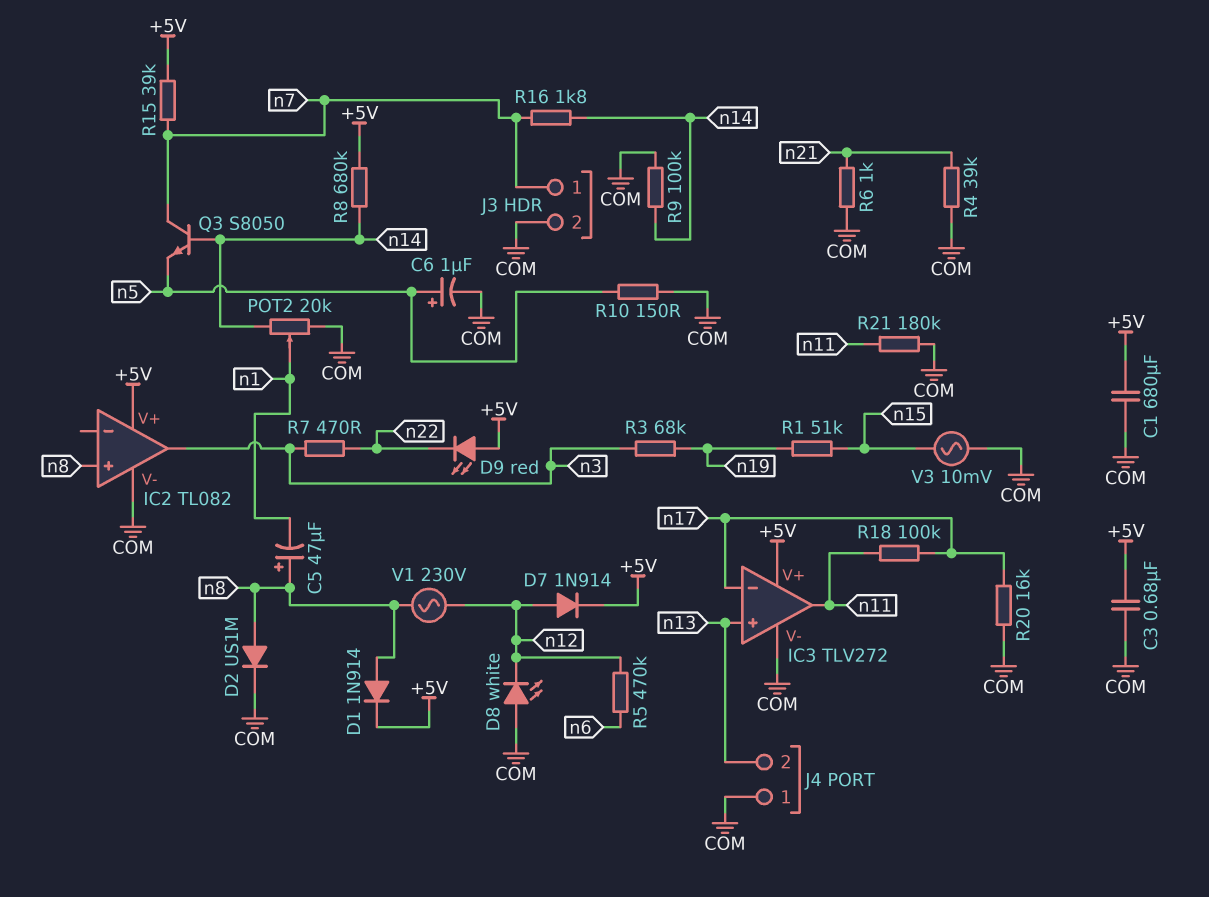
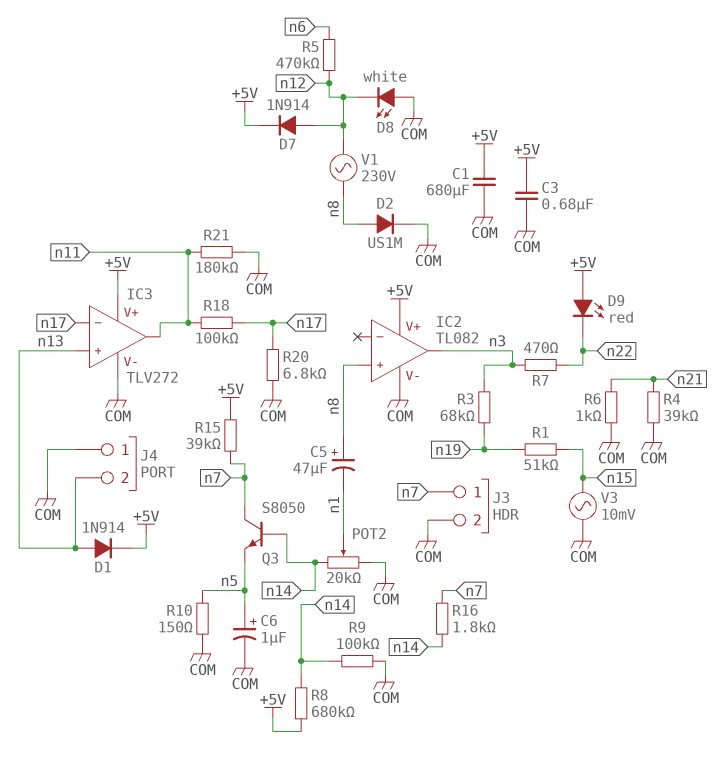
D1: diode 1N914 (A n8, K +5V) -> diode 1N914 (A n13, K +5V)
R20: 16k (COM, n17) -> 6.8k (COM, n17)

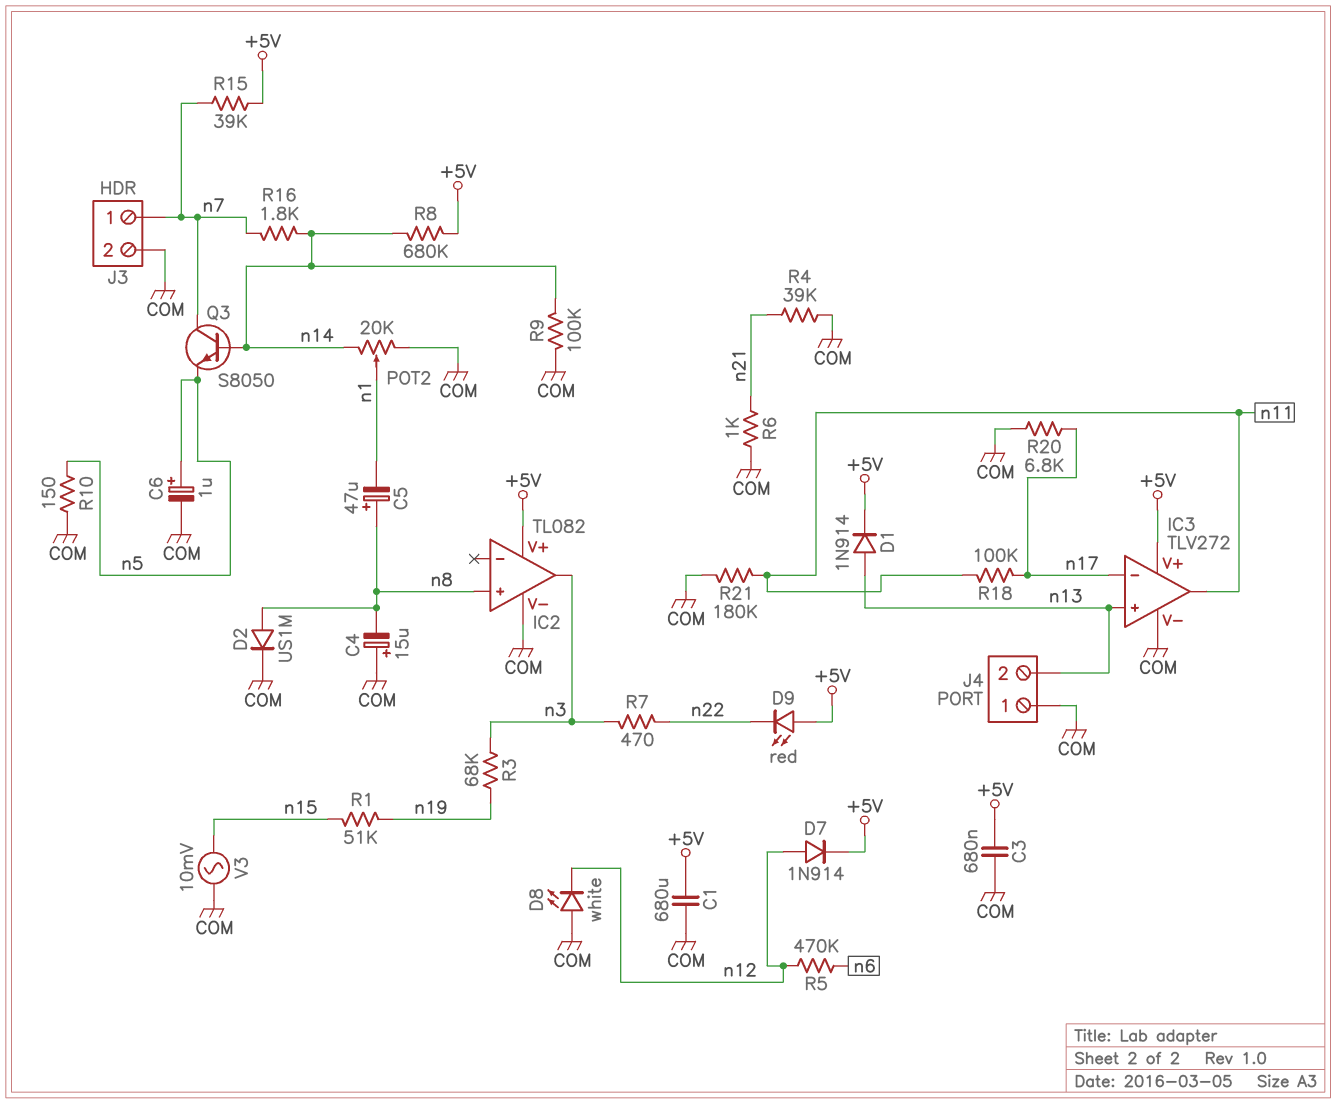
C4: none -> 15uF (plus COM, minus n8)
V1: AC 230V (n8, n12) -> none

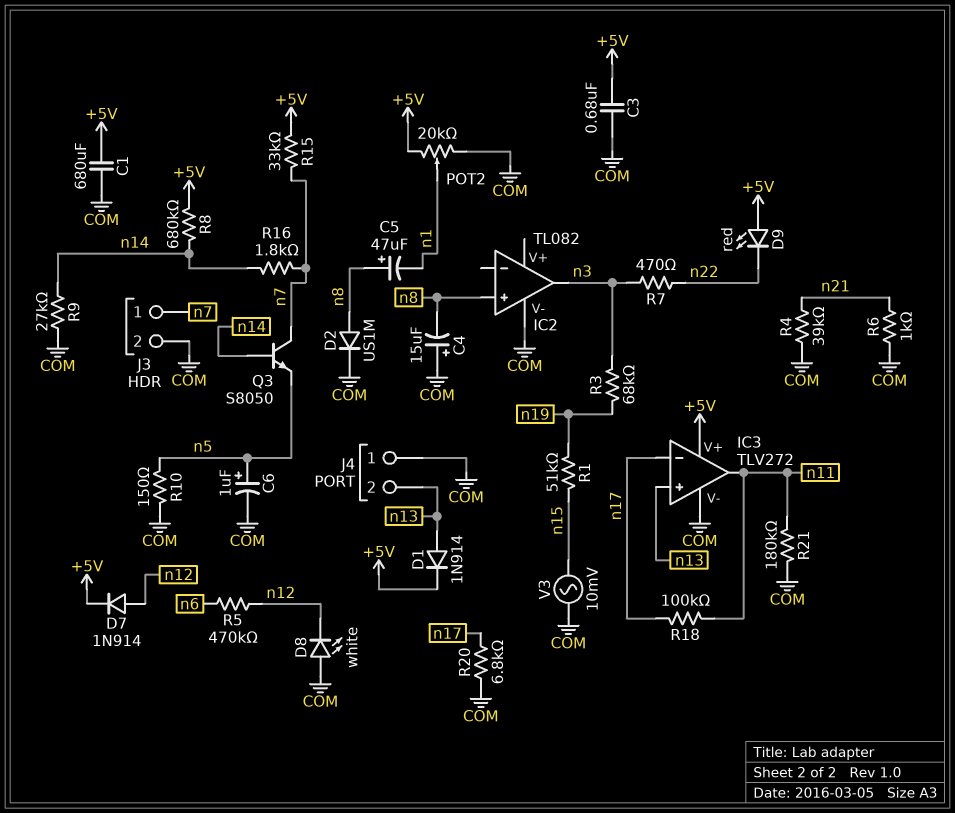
IC2 pin V+: +5V -> none
POT2: 20k (COM, n14, wiper n1) -> 20k (+5V, COM, wiper n1)
R9: 100k (COM, n14) -> 27k (COM, n14)
R15: 39k (+5V, n7) -> 33k (+5V, n7)

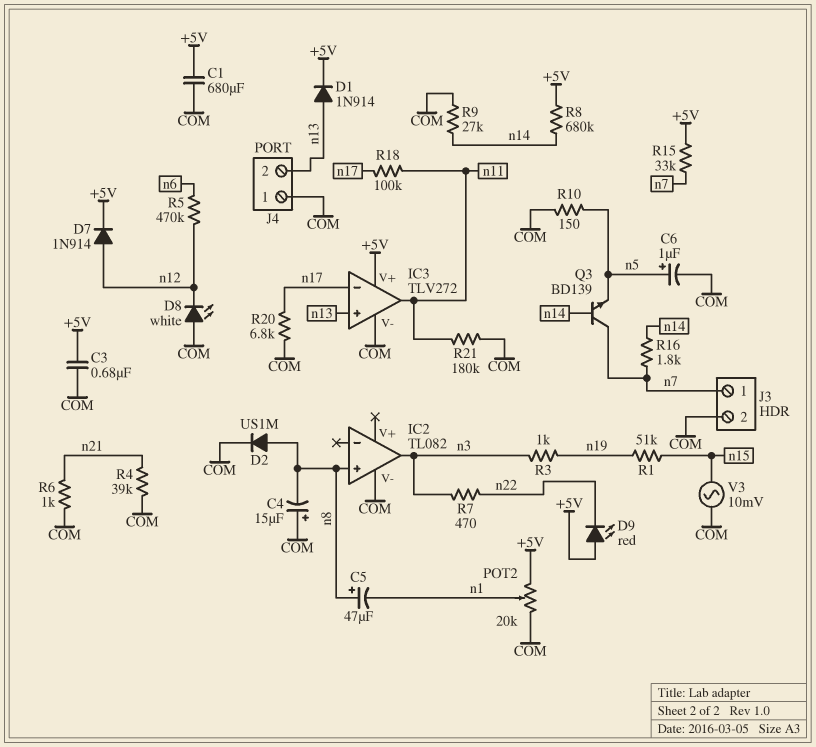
Q3: NPN S8050 (B n14, C n7, E n5) -> NPN BD139 (B n14, C n7, E n5)
R3: 68k (n3, n19) -> 1k (n3, n19)

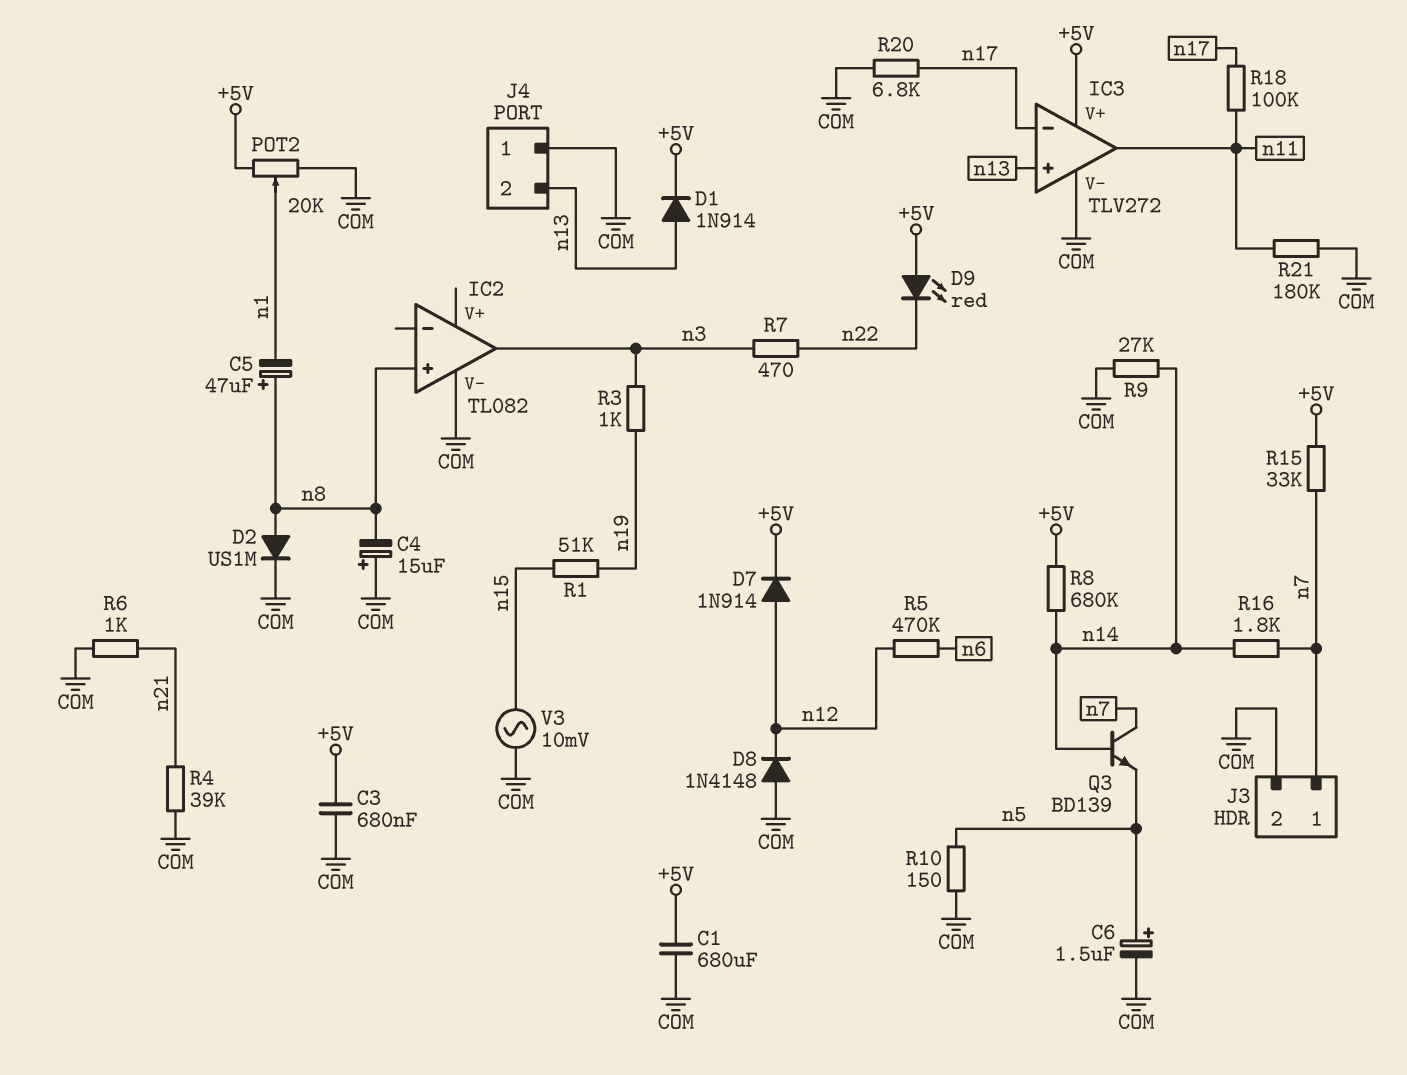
C6: 1uF (plus n5, minus COM) -> 1.5uF (plus n5, minus COM)
D8: LED white (A COM, K n12) -> diode 1N4148 (A COM, K n12)

